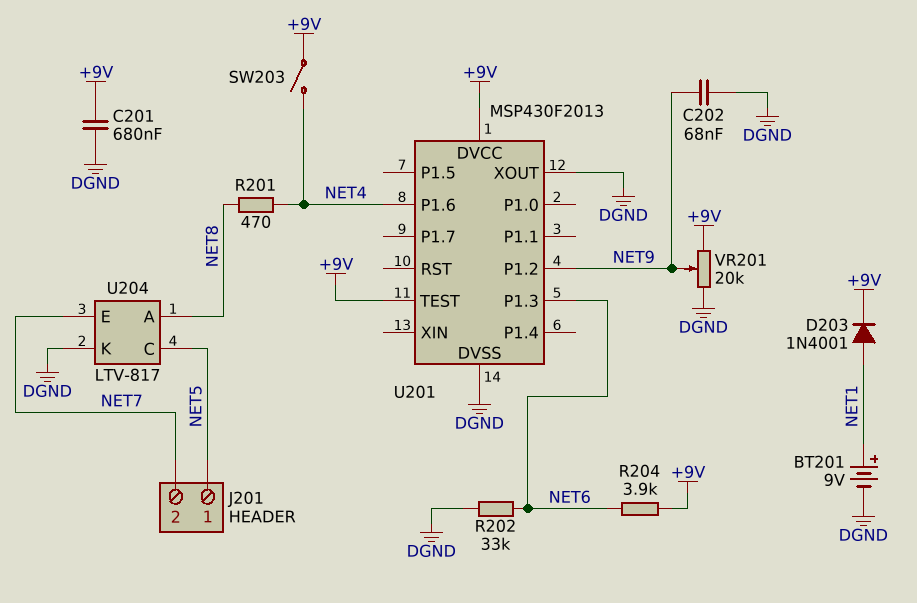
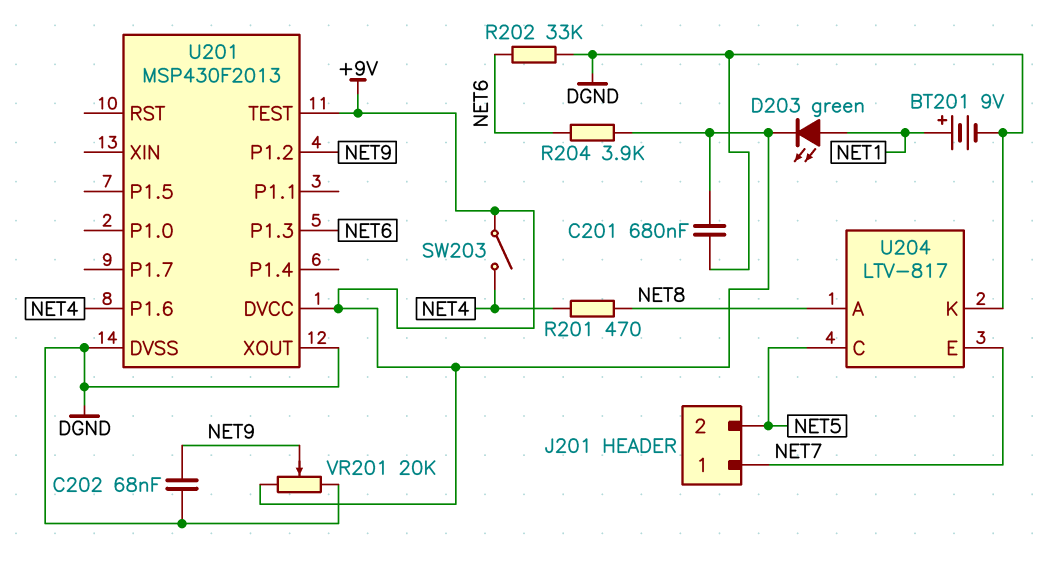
D203: diode 1N4001 (A NET1, K +9V) -> LED green (A NET1, K +9V)
J201 pin 1: NET5 -> NET7
J201 pin 2: NET7 -> NET5

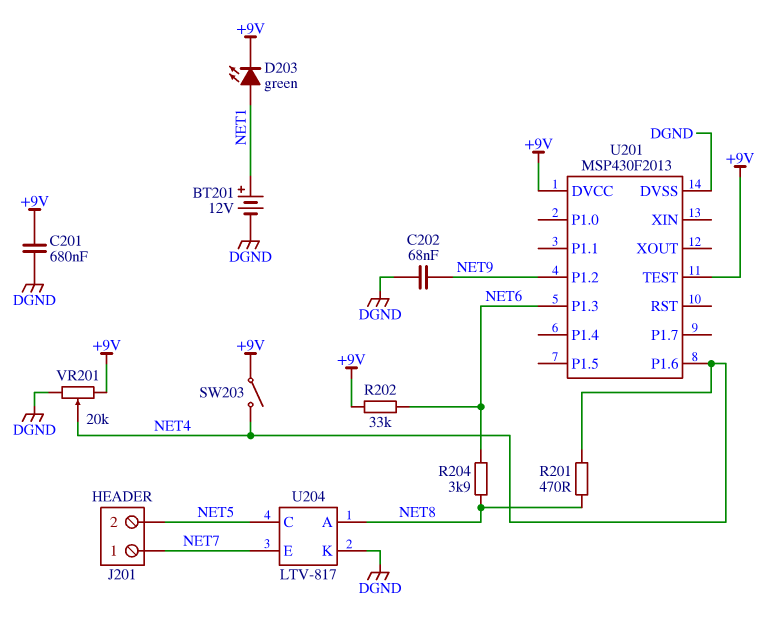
BT201: 9V (plus NET1, minus DGND) -> 12V (plus NET1, minus DGND)
R202: 33k (DGND, NET6) -> 33k (+9V, NET6)
R204: 3.9k (+9V, NET6) -> 3.9k (NET6, NET8)
U201 pin XOUT: DGND -> none
VR201: 20k (+9V, DGND, wiper NET9) -> 20k (+9V, DGND, wiper NET4)

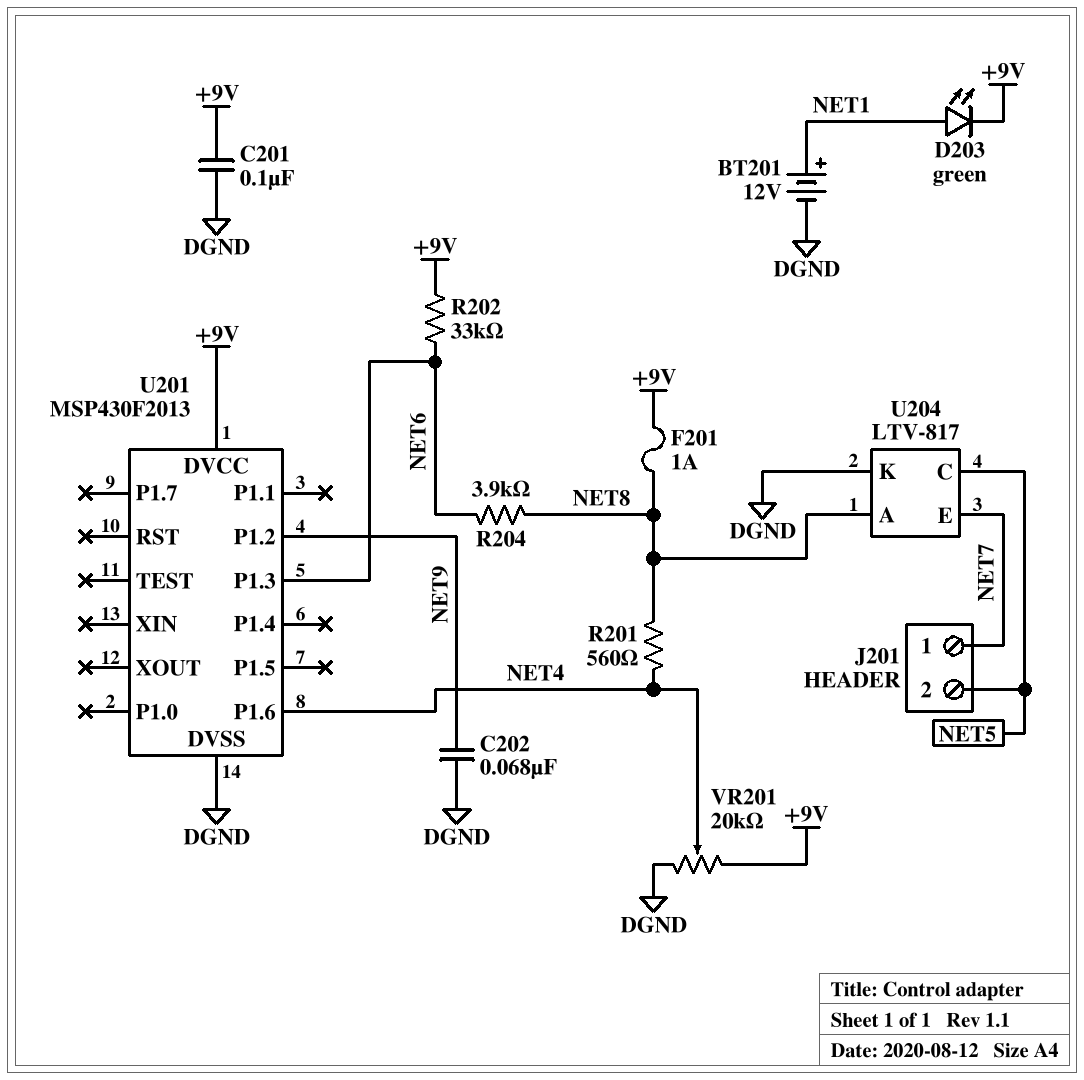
C201: 680nF (+9V, DGND) -> 100nF (+9V, DGND)
F201: none -> 1A (+9V, NET8)
R201: 470 (NET4, NET8) -> 560 (NET4, NET8)
SW203: switch (+9V, NET4) -> none
U201 pin TEST: +9V -> none

